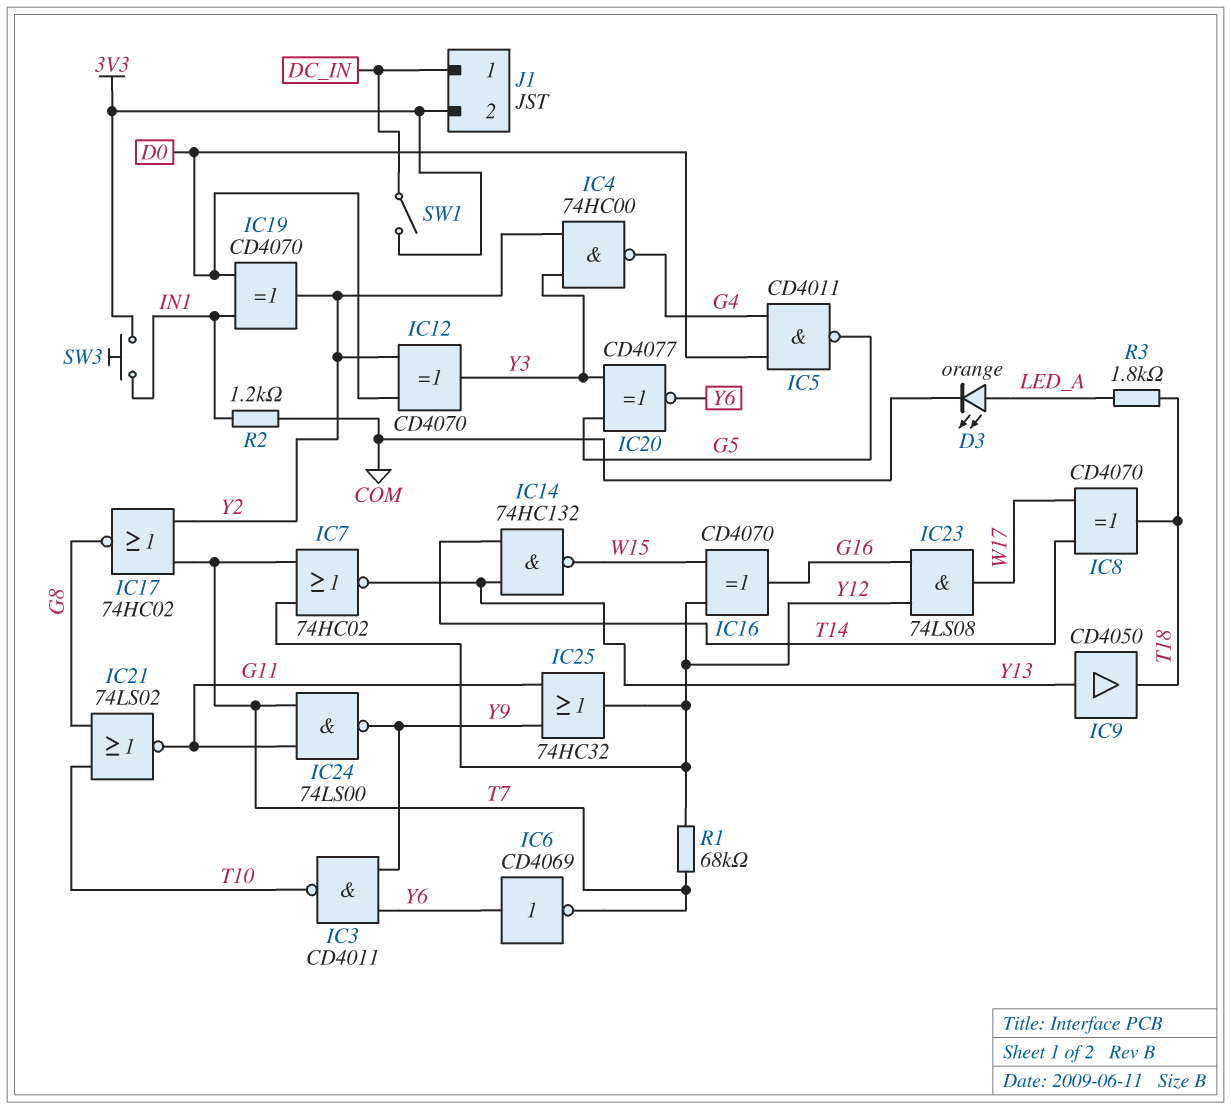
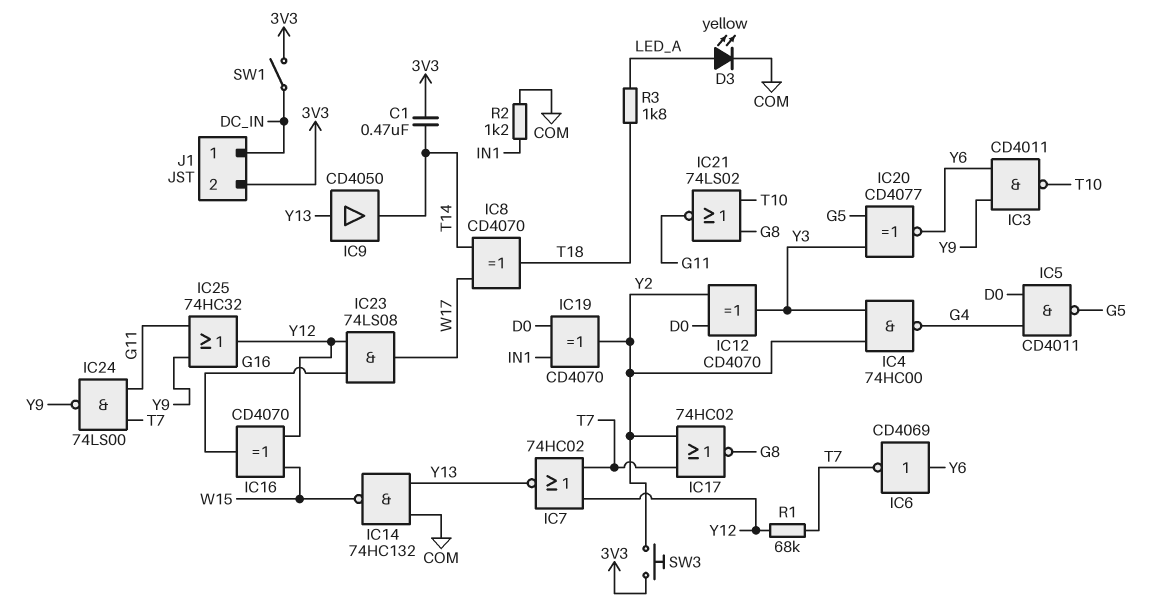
C1: none -> 470nF (3V3, T14)
D3: LED orange (A LED_A, K COM) -> LED yellow (A LED_A, K COM)
IC9: buffer CD4050 (in Y13, out T18) -> buffer CD4050 (in Y13, out T14)
IC14: NAND 74HC132 (in T14, in Y13, out W15) -> NAND 74HC132 (in COM, in Y13, out W15)
SW3: button (3V3, IN1) -> button (3V3, Y2)

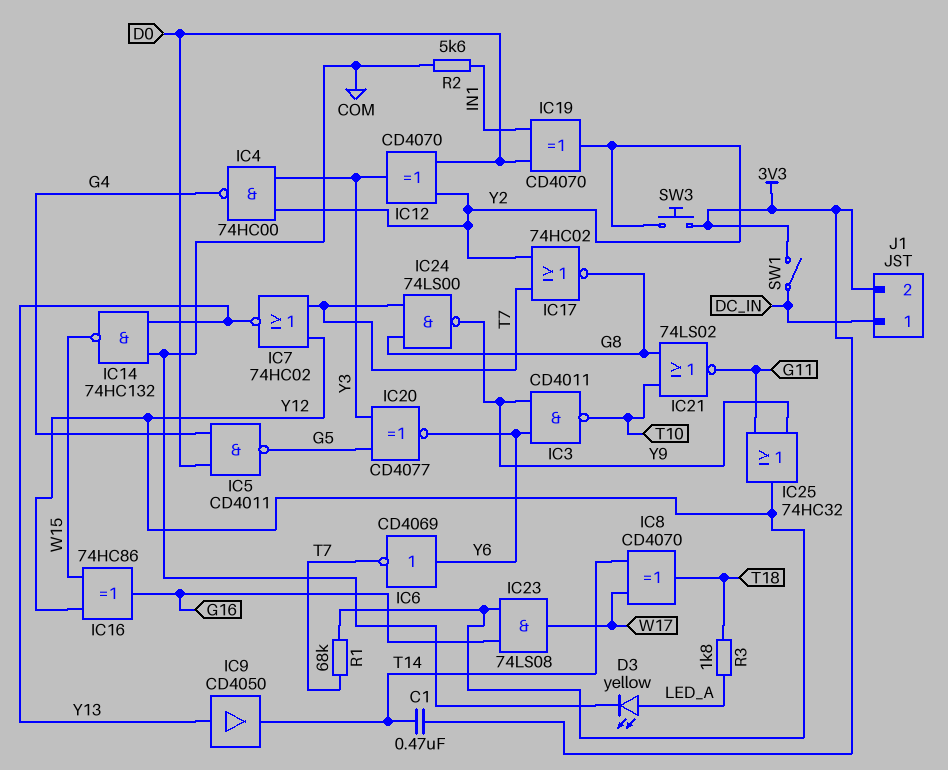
IC16: XOR CD4070 (in W15, in Y12, out G16) -> XOR 74HC86 (in W15, in Y12, out G16)
IC24: NAND 74LS00 (in G11, in T7, out Y9) -> NAND 74LS00 (in G8, in T7, out Y9)
R2: 1.2k (COM, IN1) -> 5.6k (COM, IN1)

